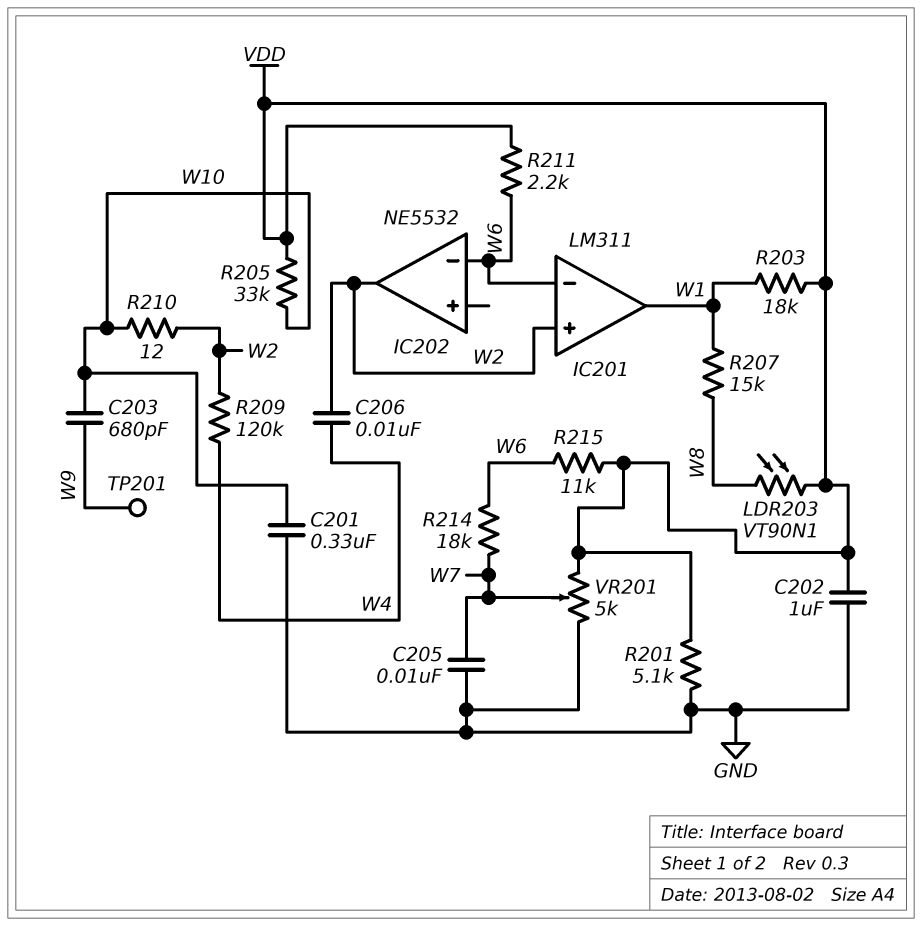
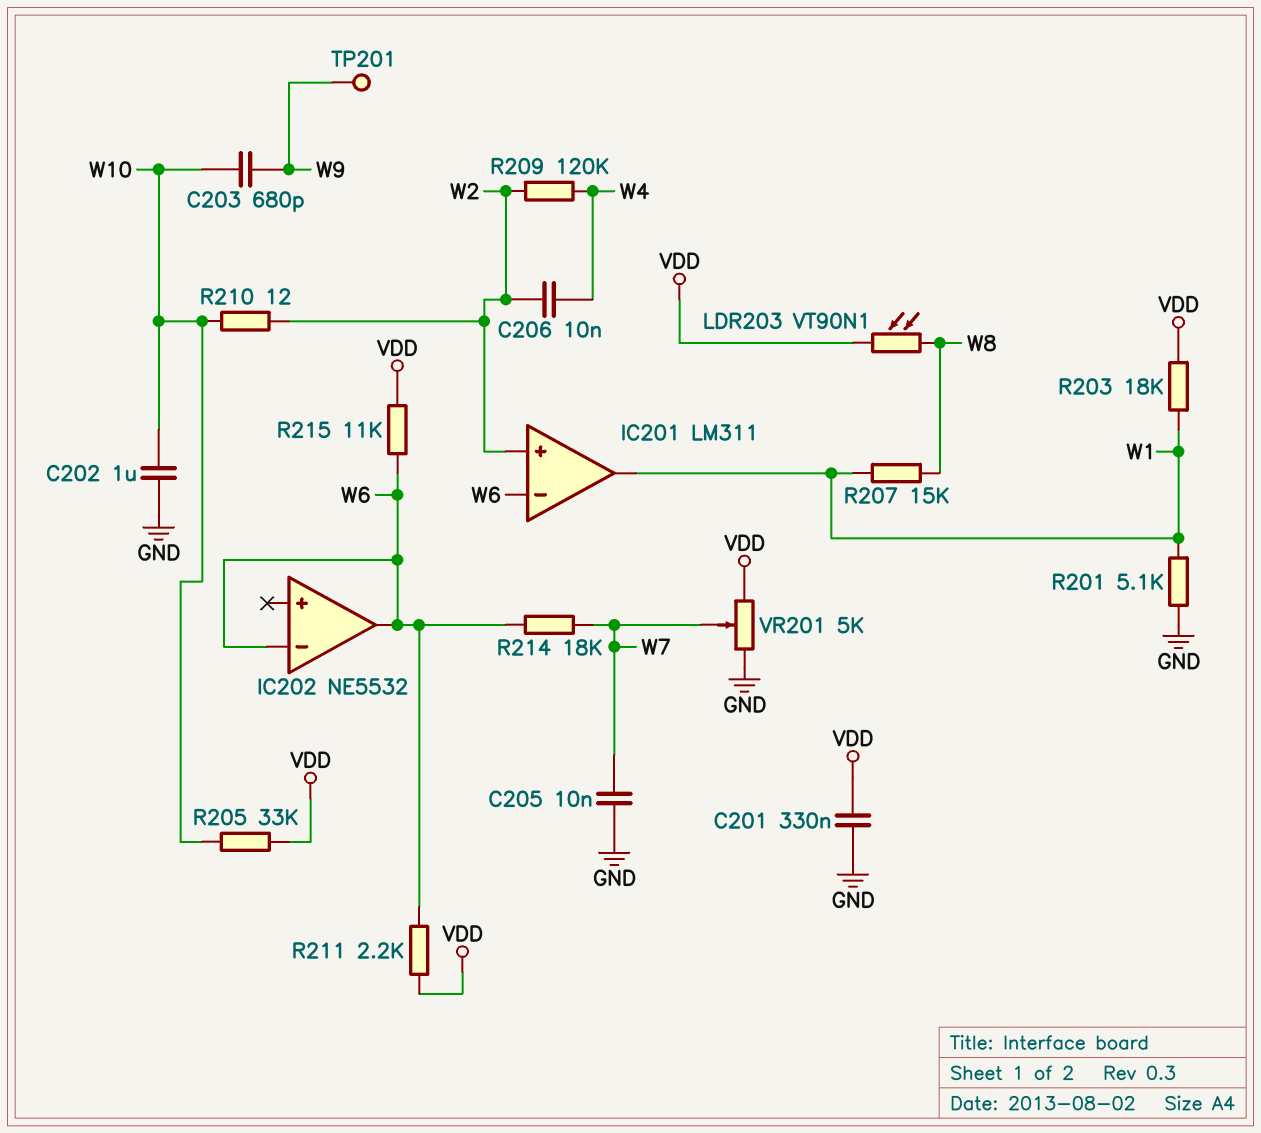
C201: 330nF (GND, W10) -> 330nF (GND, VDD)
C202: 1uF (GND, VDD) -> 1uF (GND, W10)
IC202 pin out: W2 -> W6
R201: 5.1k (GND, VDD) -> 5.1k (GND, W1)

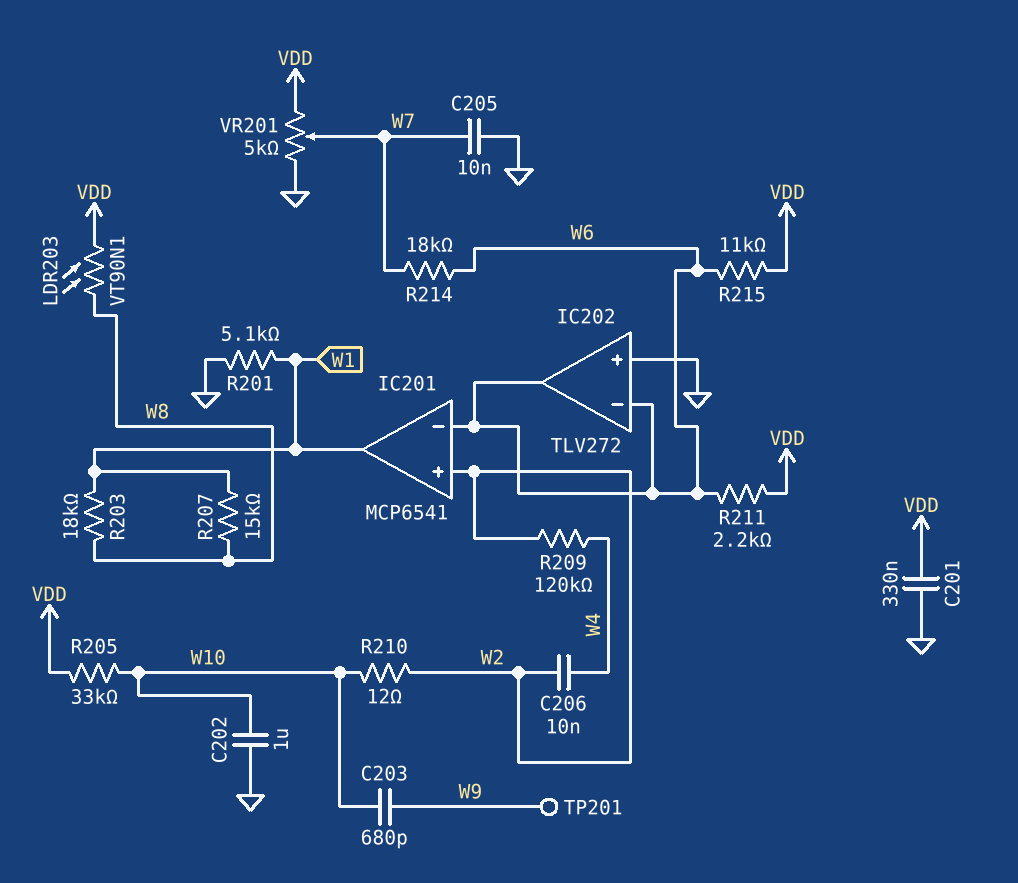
IC201: LM311 -> MCP6541
IC202: NE5532 -> TLV272
IC202 pin in+: none -> GND
R203: 18k (VDD, W1) -> 18k (W1, W8)

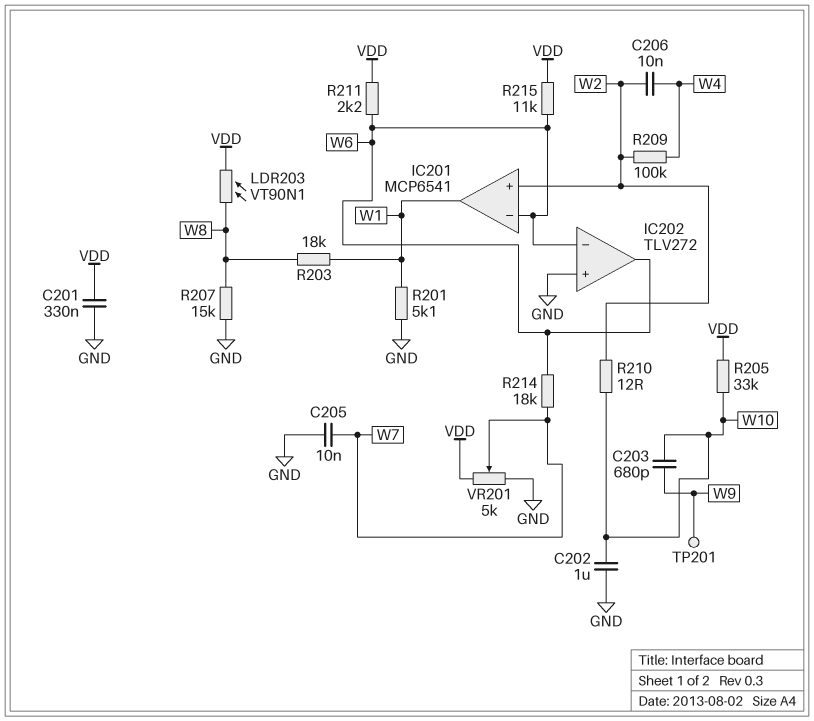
R207: 15k (W1, W8) -> 15k (GND, W8)
R209: 120k (W2, W4) -> 100k (W2, W4)

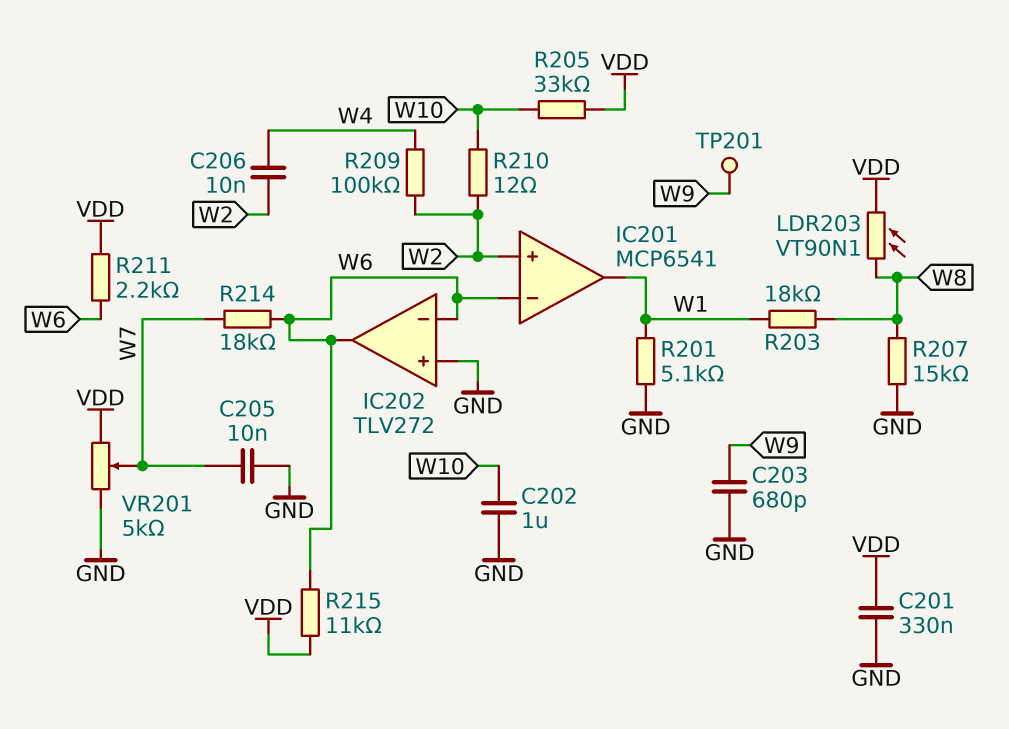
C203: 680pF (W9, W10) -> 680pF (GND, W9)

